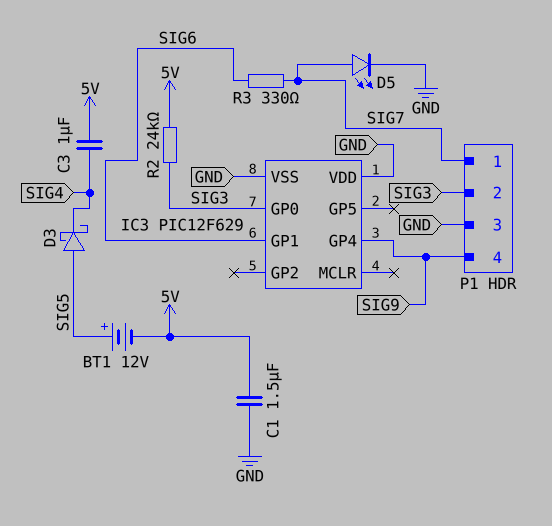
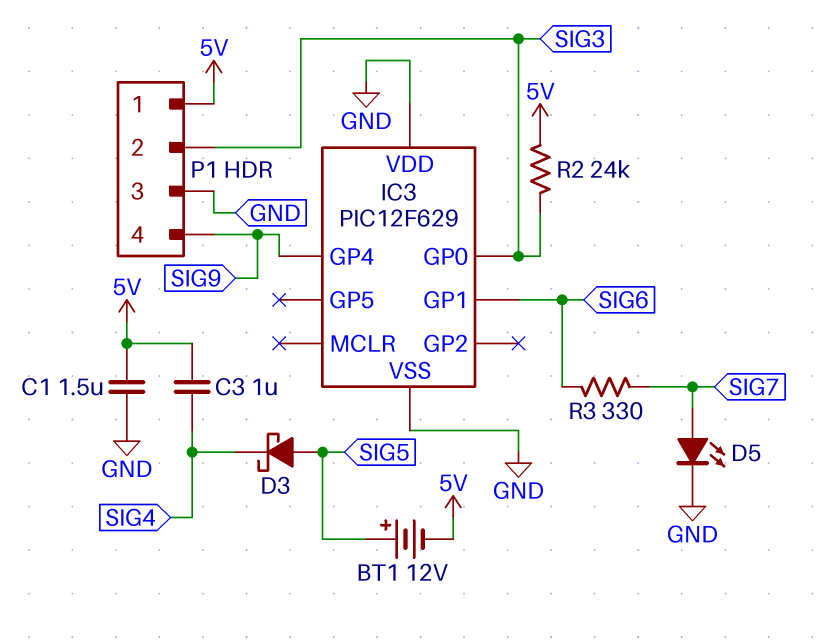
P1 pin 1: SIG7 -> 5V

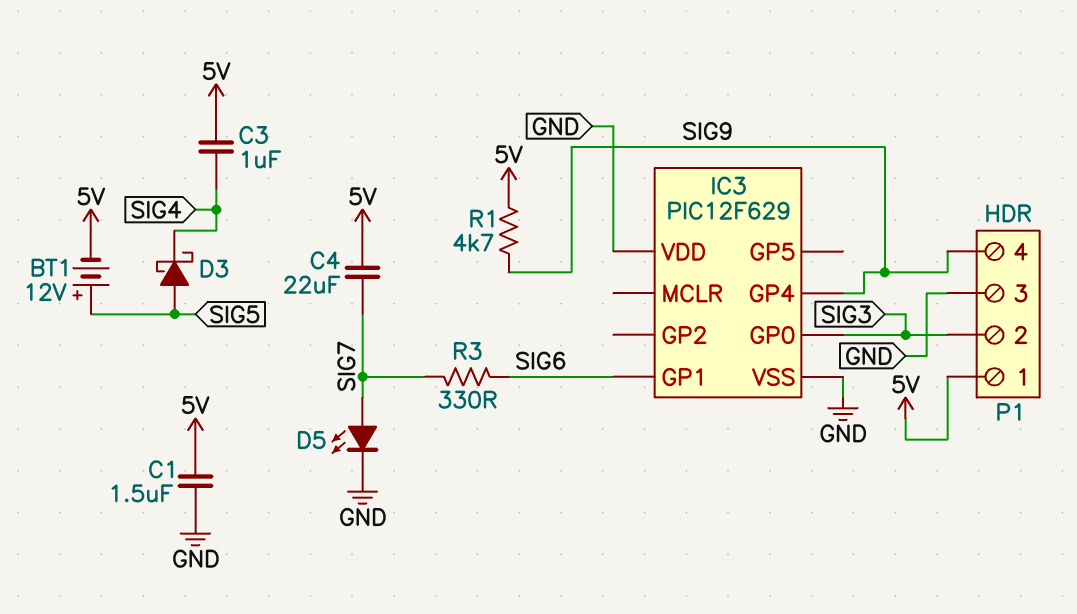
C4: none -> 22uF (5V, SIG7)
R1: none -> 4.7k (5V, SIG9)
R2: 24k (5V, SIG3) -> none

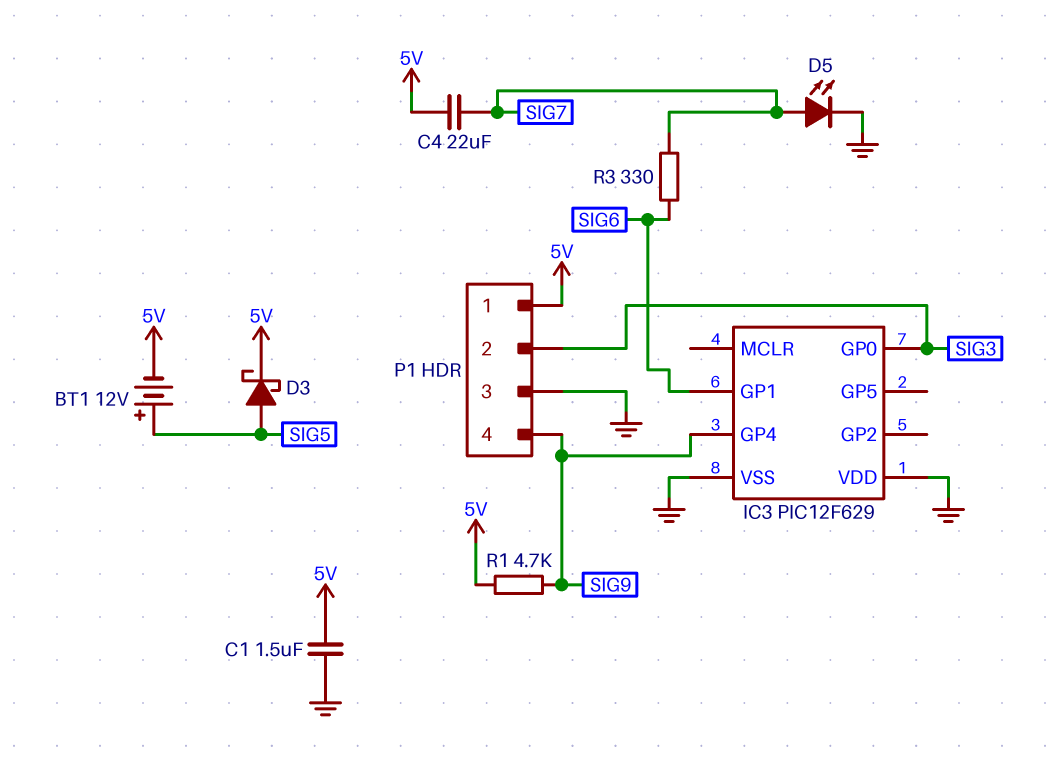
C3: 1uF (5V, SIG4) -> none
D3: schottky (A SIG5, K SIG4) -> schottky (A SIG5, K 5V)

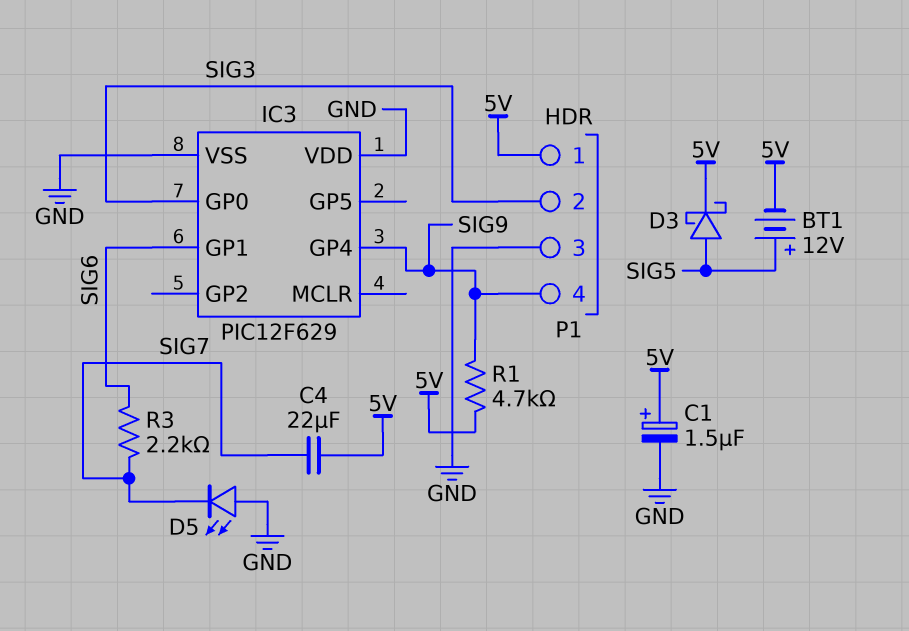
C1: 1.5uF (5V, GND) -> 1.5uF (plus 5V, minus GND)
D5: LED (A SIG7, K GND) -> LED (A GND, K SIG7)
R3: 330 (SIG6, SIG7) -> 2.2k (SIG6, SIG7)

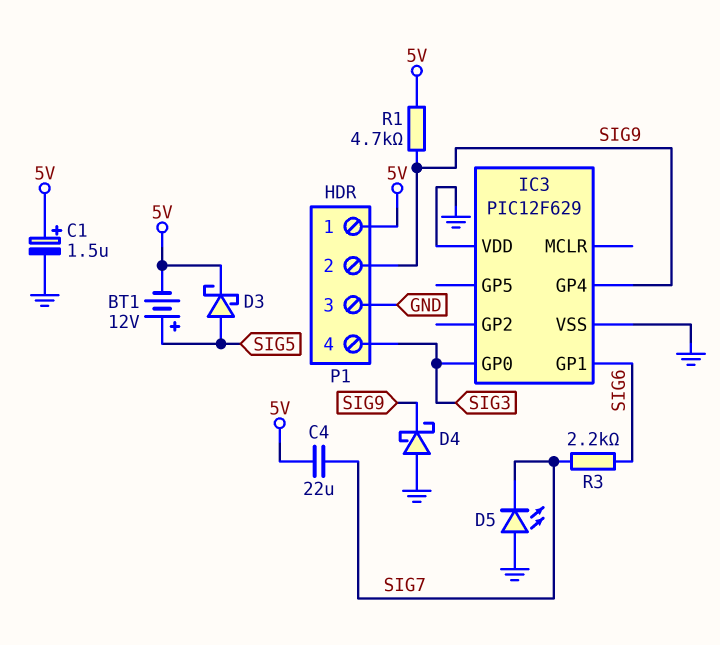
D4: none -> schottky (A GND, K SIG9)
P1 pin 2: SIG3 -> SIG9
P1 pin 4: SIG9 -> SIG3

